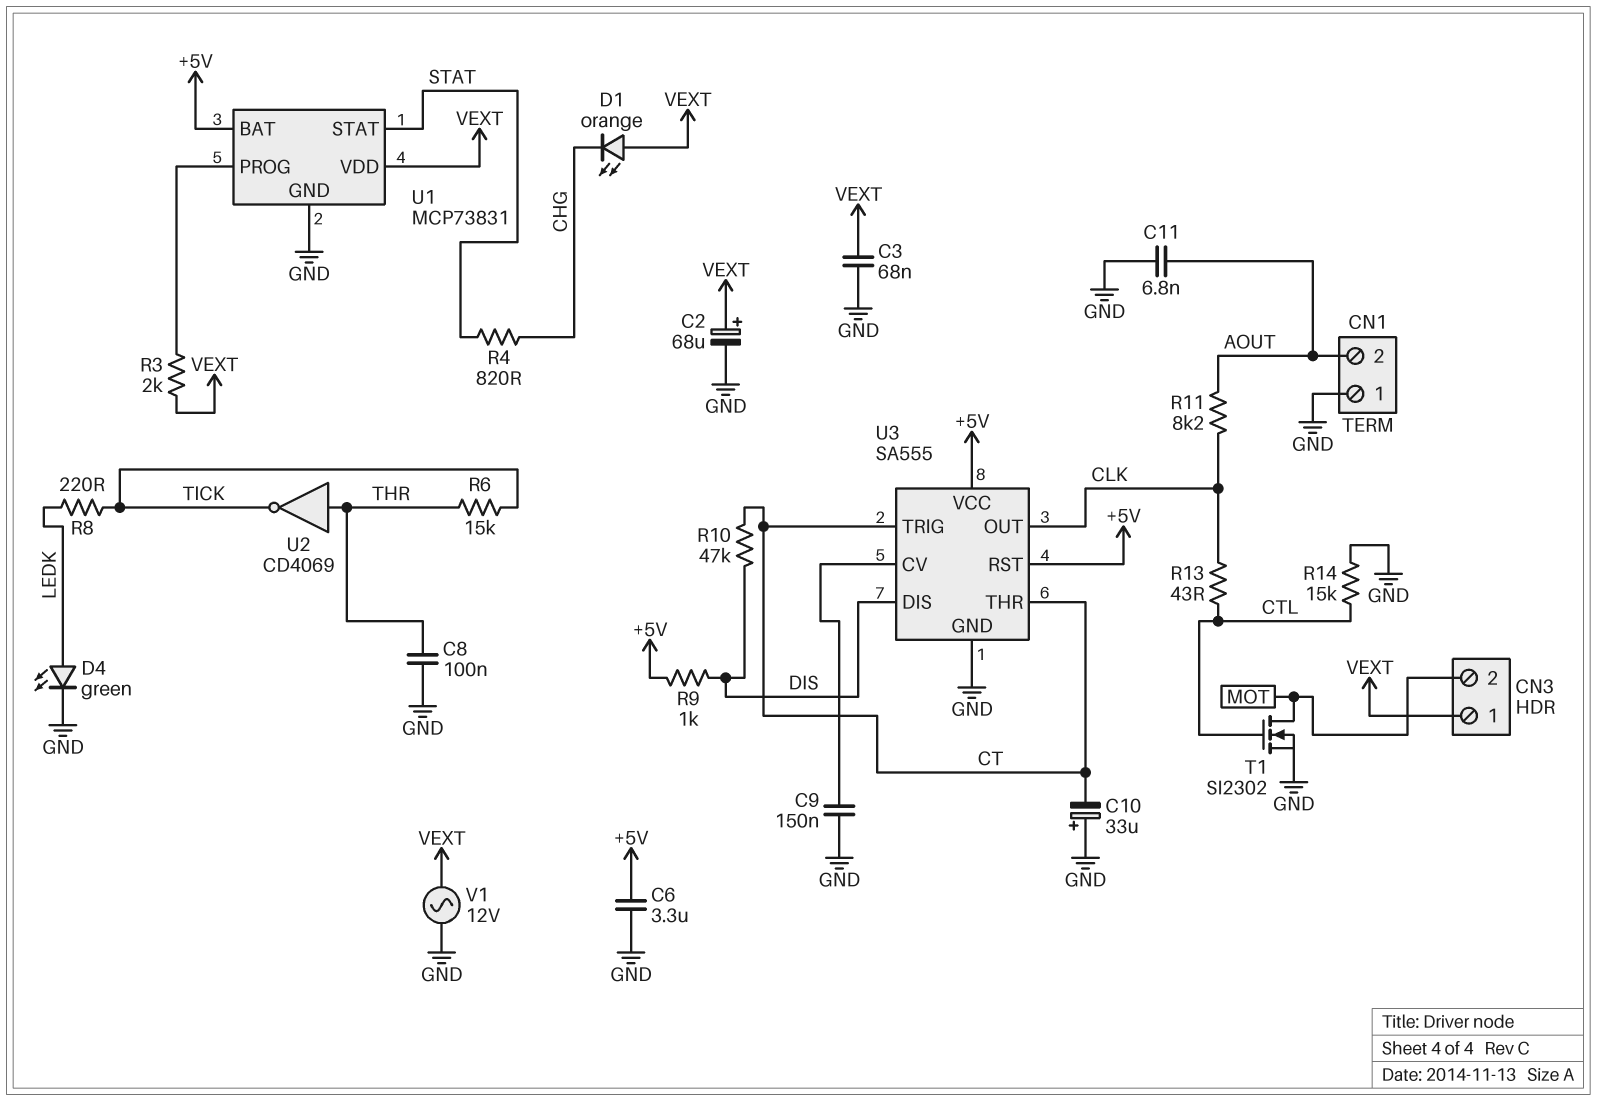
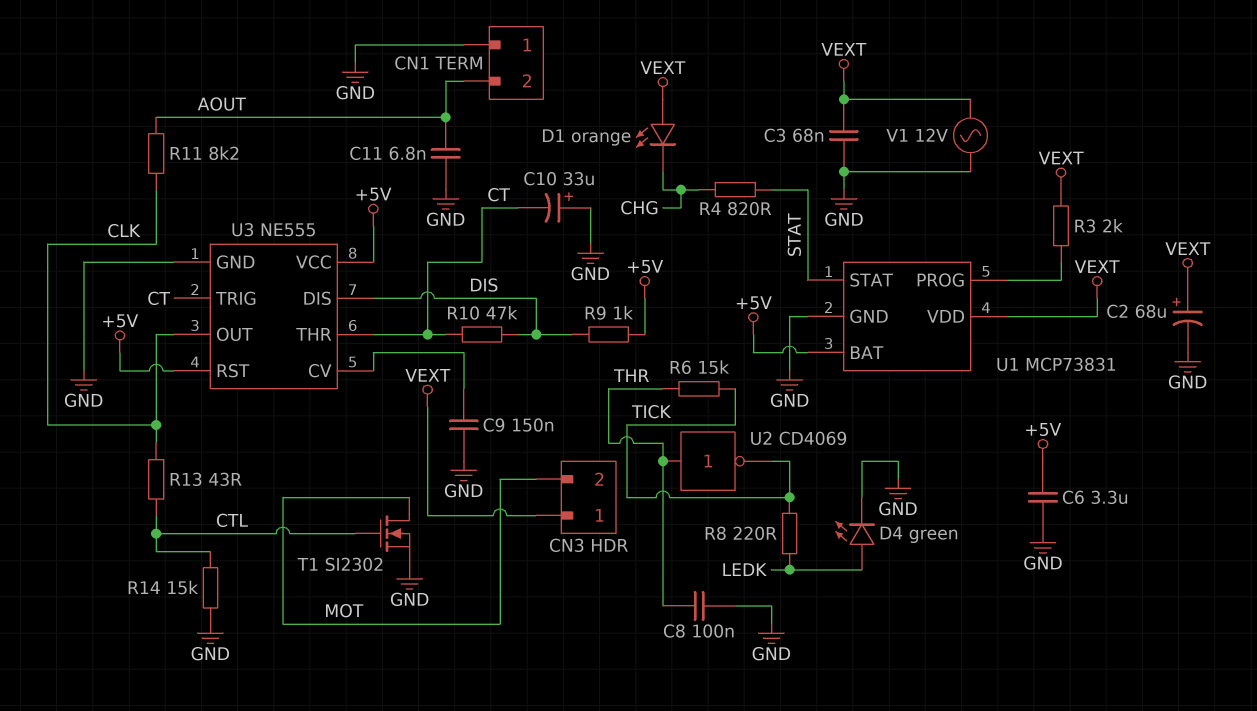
U3: SA555 -> NE555

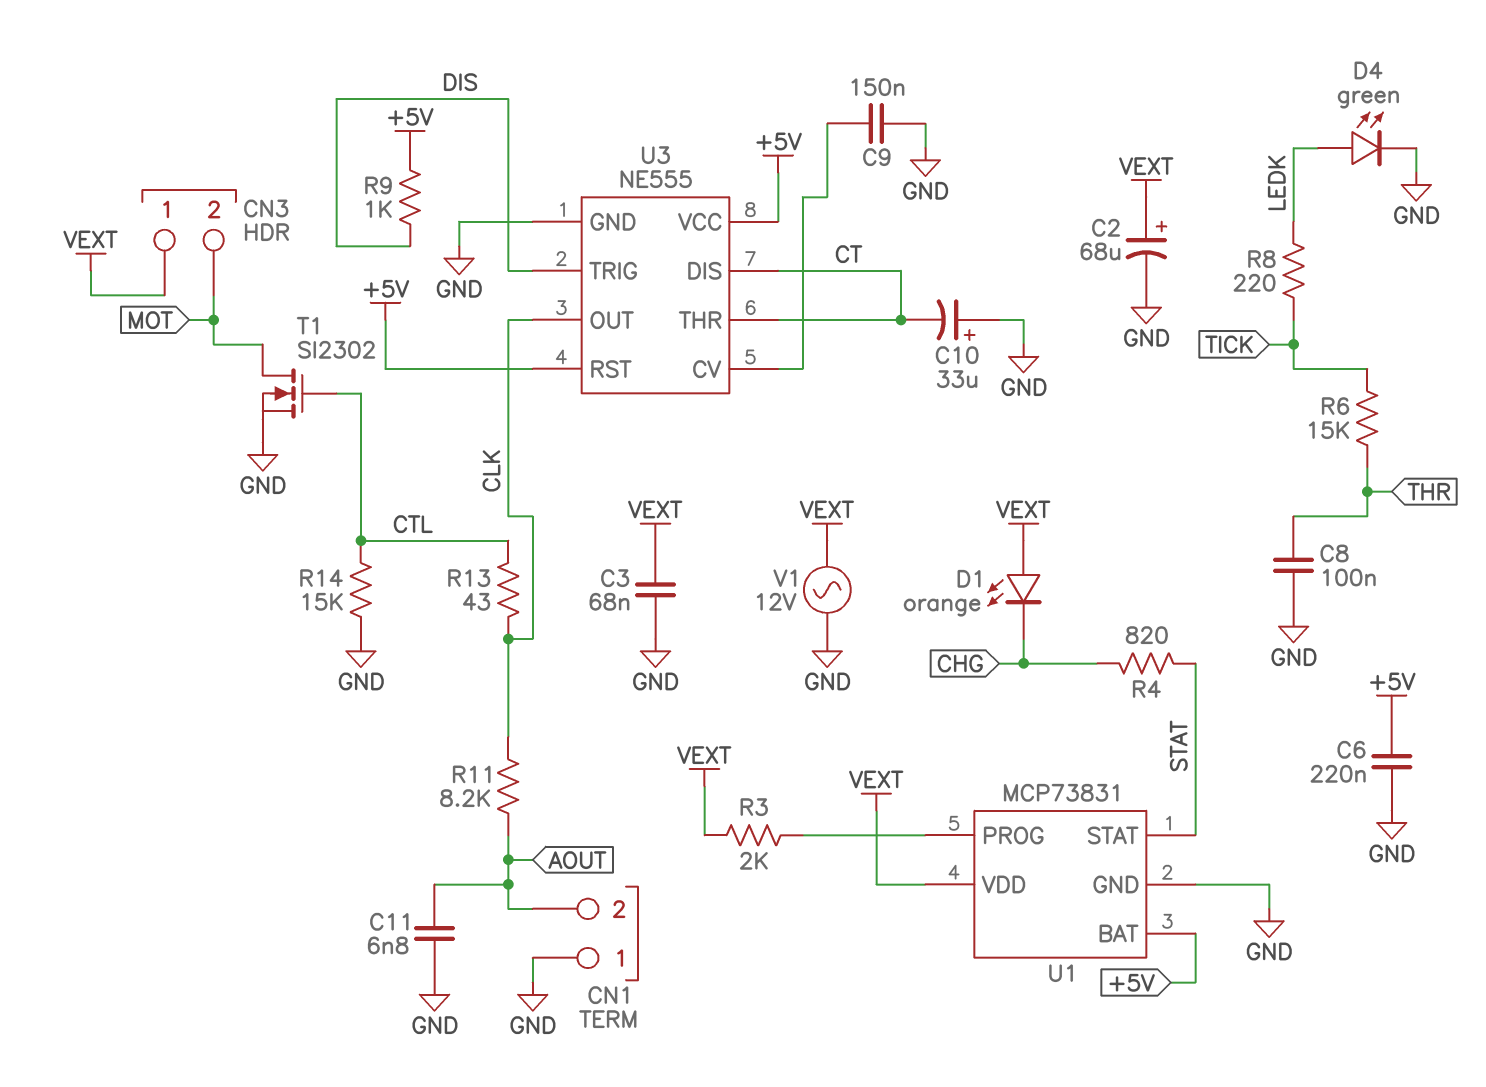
C6: 3.3uF (+5V, GND) -> 220nF (+5V, GND)
R10: 47k (CT, DIS) -> none
U2: NOT CD4069 (in THR, out TICK) -> none
U3 pin DIS: DIS -> CT
U3 pin TRIG: CT -> DIS

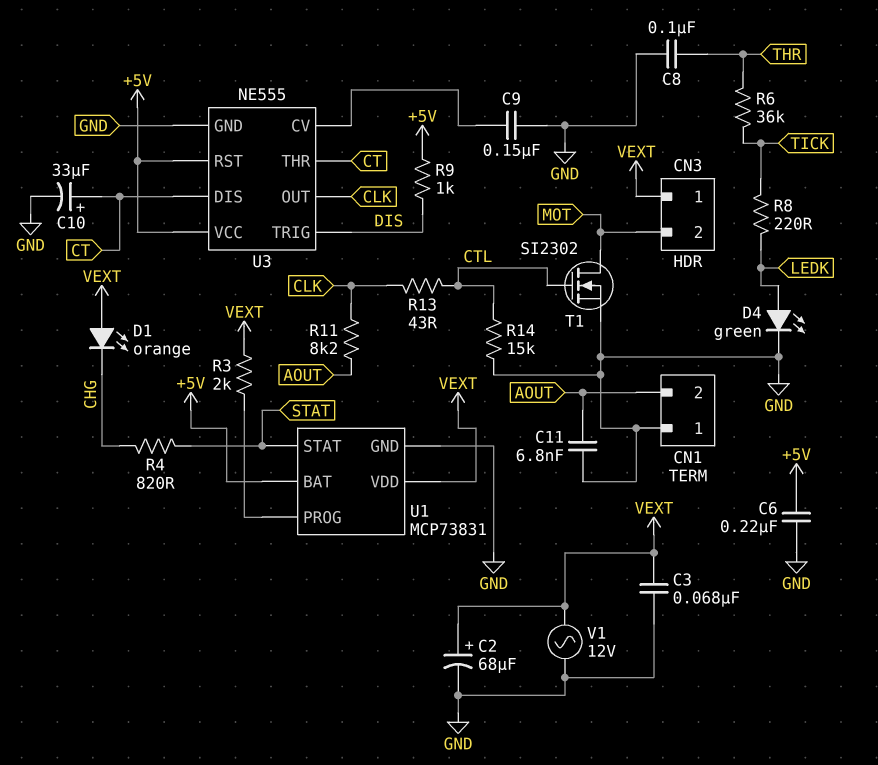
C10: 33uF (plus GND, minus CT) -> 33uF (plus CT, minus GND)
R6: 15k (THR, TICK) -> 36k (THR, TICK)

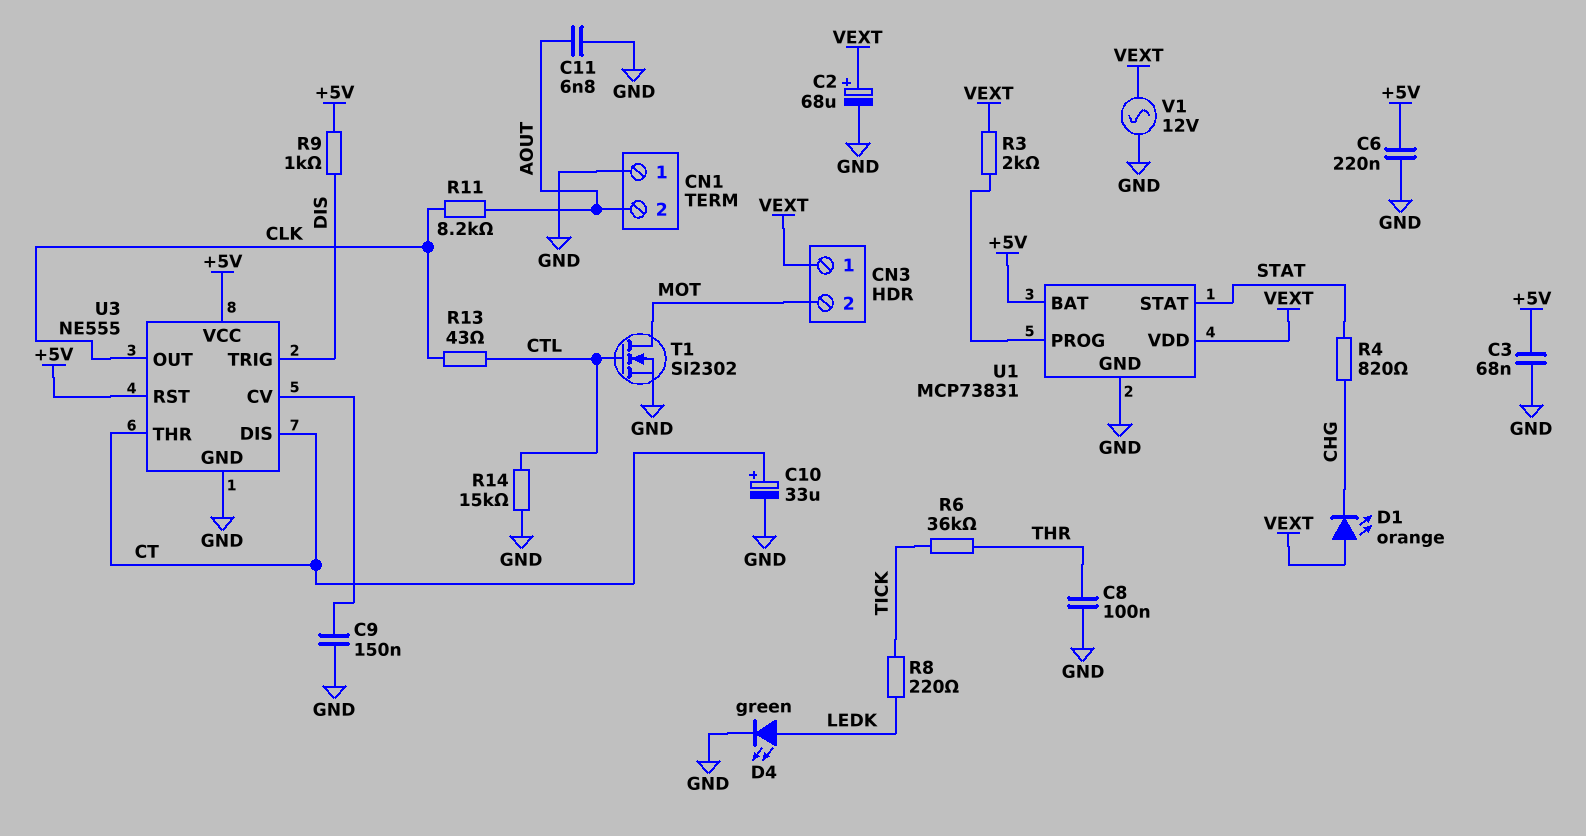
C3: 68nF (GND, VEXT) -> 68nF (+5V, GND)

